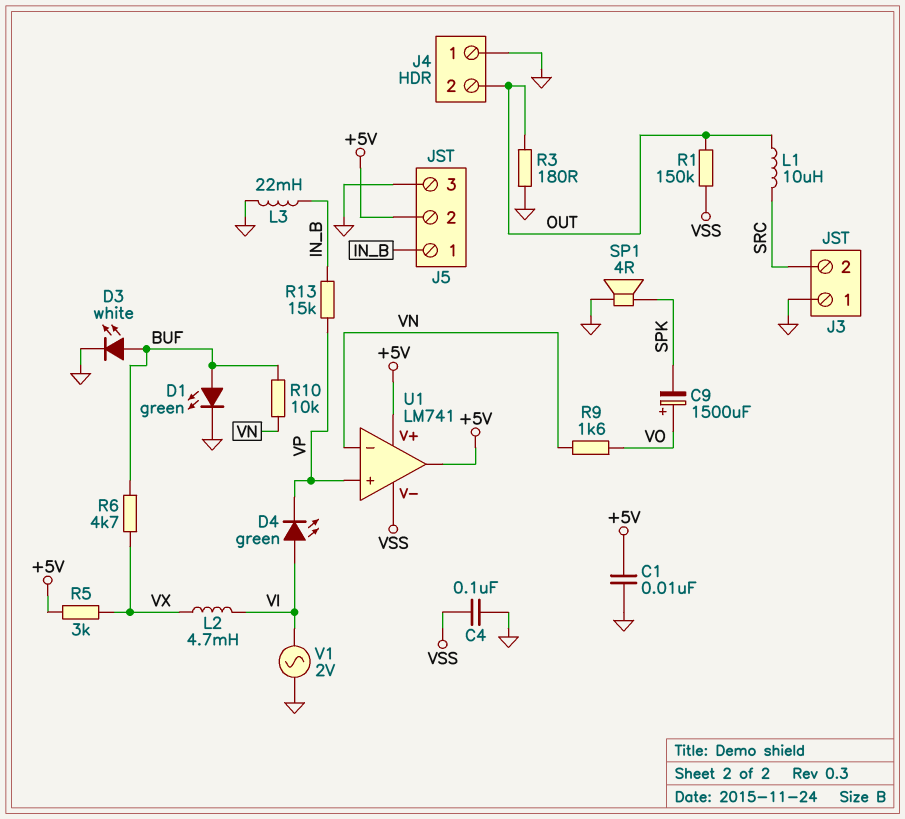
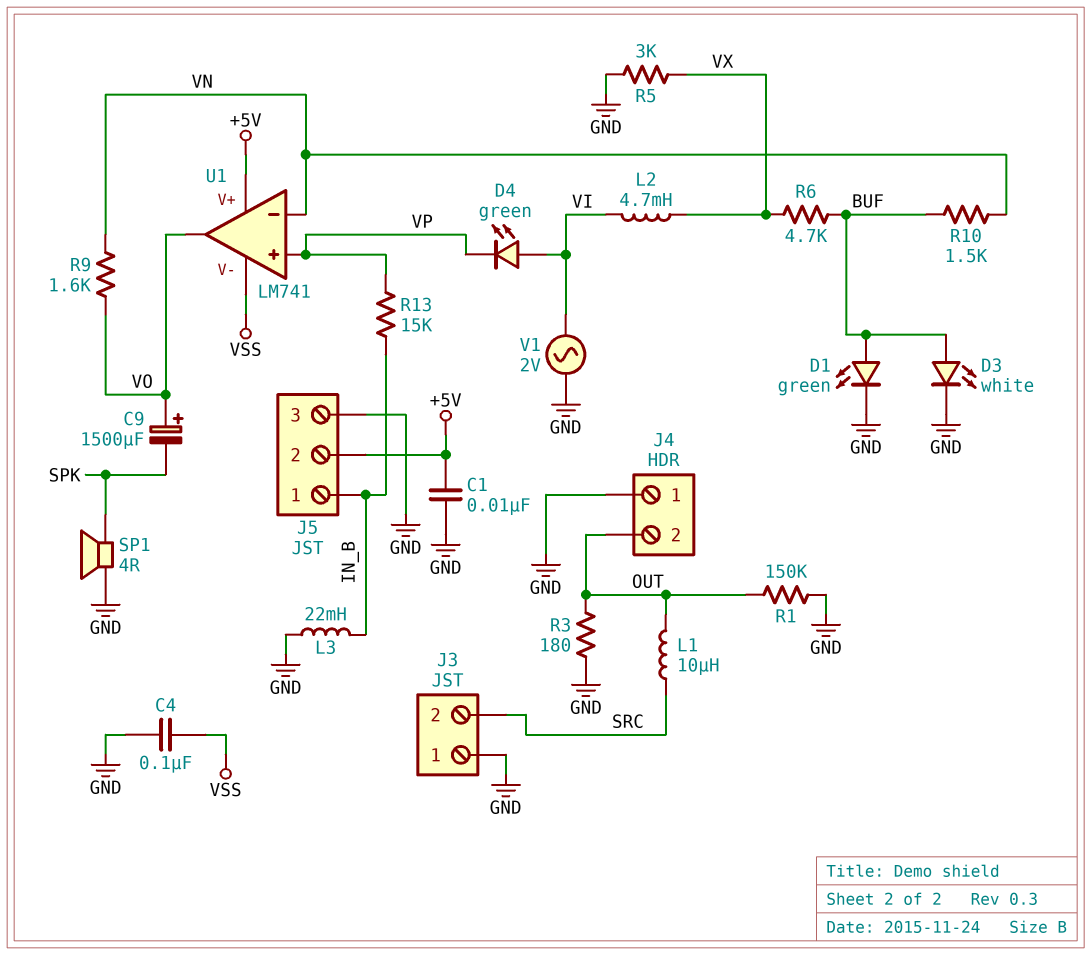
R1: 150k (OUT, VSS) -> 150k (GND, OUT)
R5: 3k (+5V, VX) -> 3k (GND, VX)
R10: 10k (BUF, VN) -> 1.5k (BUF, VN)
U1 pin out: +5V -> VO

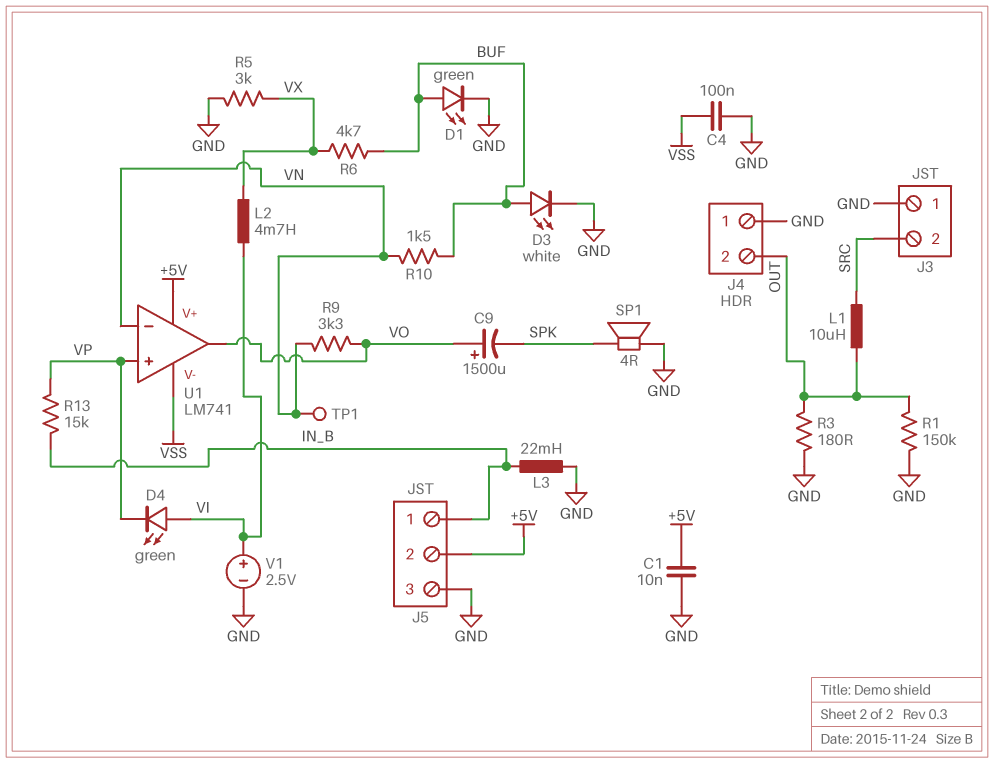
R9: 1.6k (VN, VO) -> 3.3k (VN, VO)
TP1: none -> test point (VN)
V1: AC 2V (GND, VI) -> 2.5V (plus VI, minus GND)

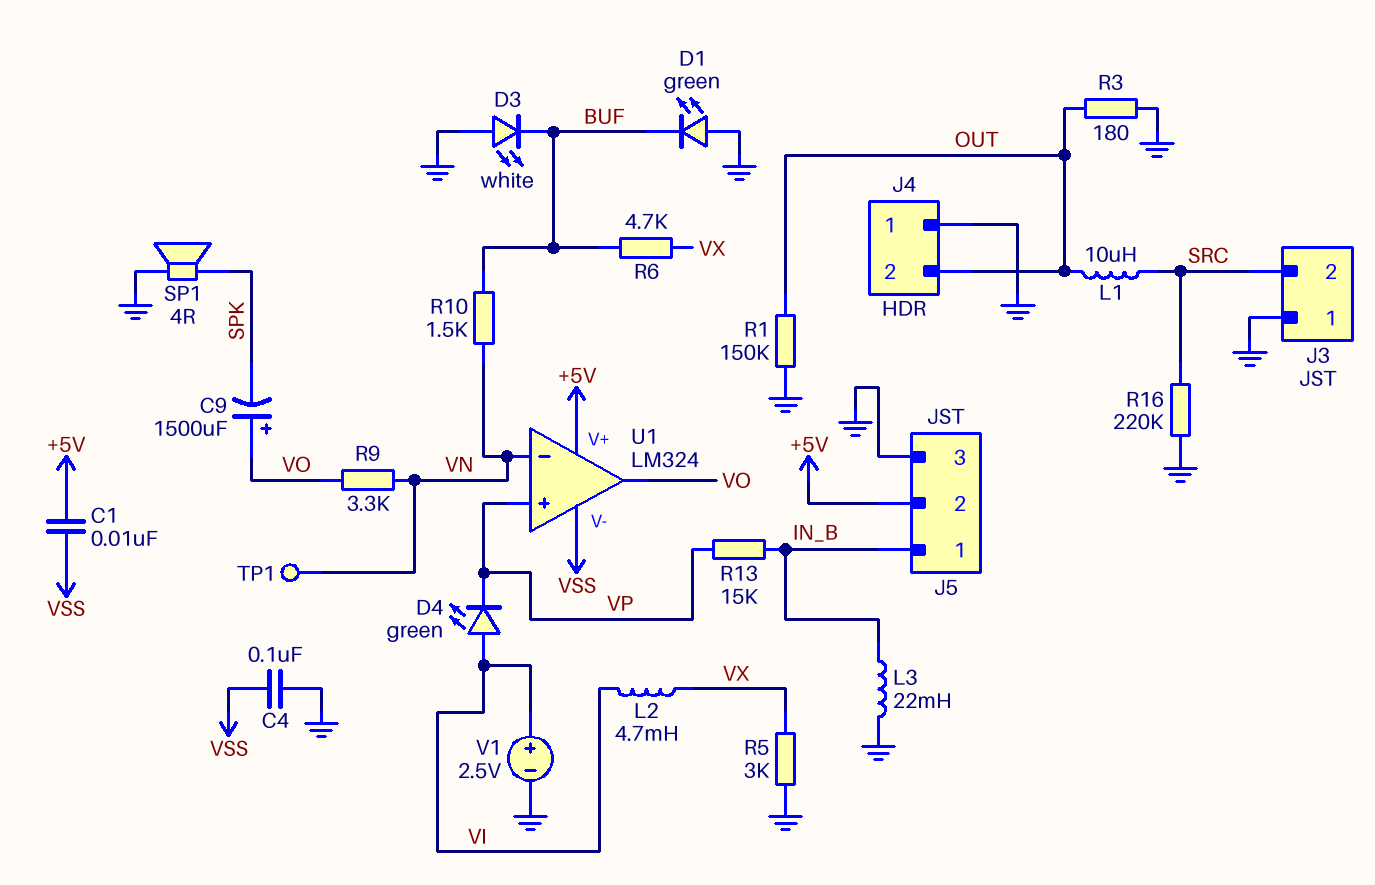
C1: 10nF (+5V, GND) -> 10nF (+5V, VSS)
D1: LED green (A BUF, K GND) -> LED green (A GND, K BUF)
D3: LED white (A BUF, K GND) -> LED white (A GND, K BUF)
R16: none -> 220k (GND, SRC)
U1: LM741 -> LM324

